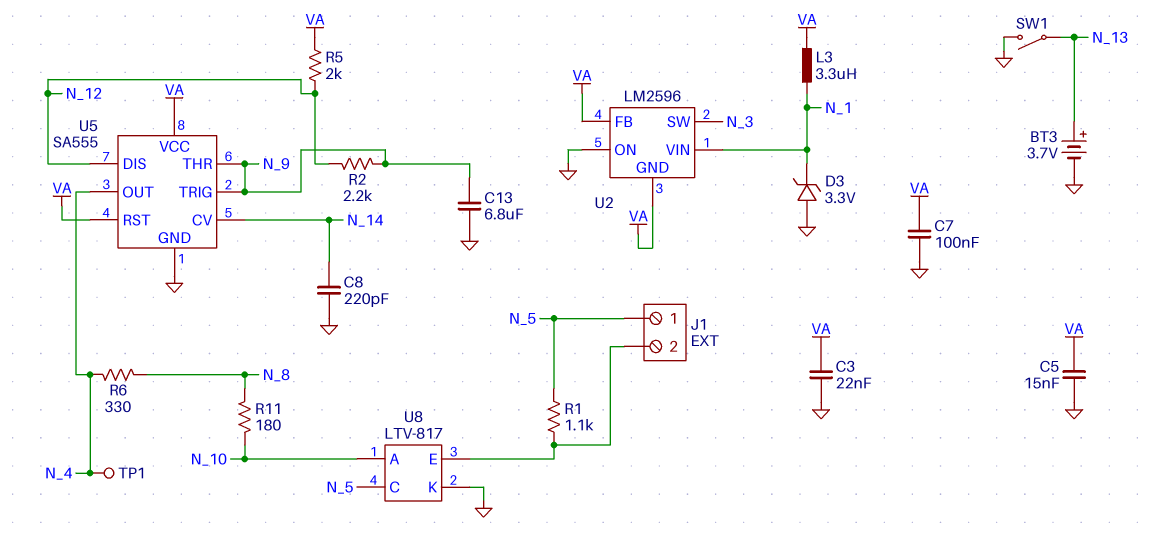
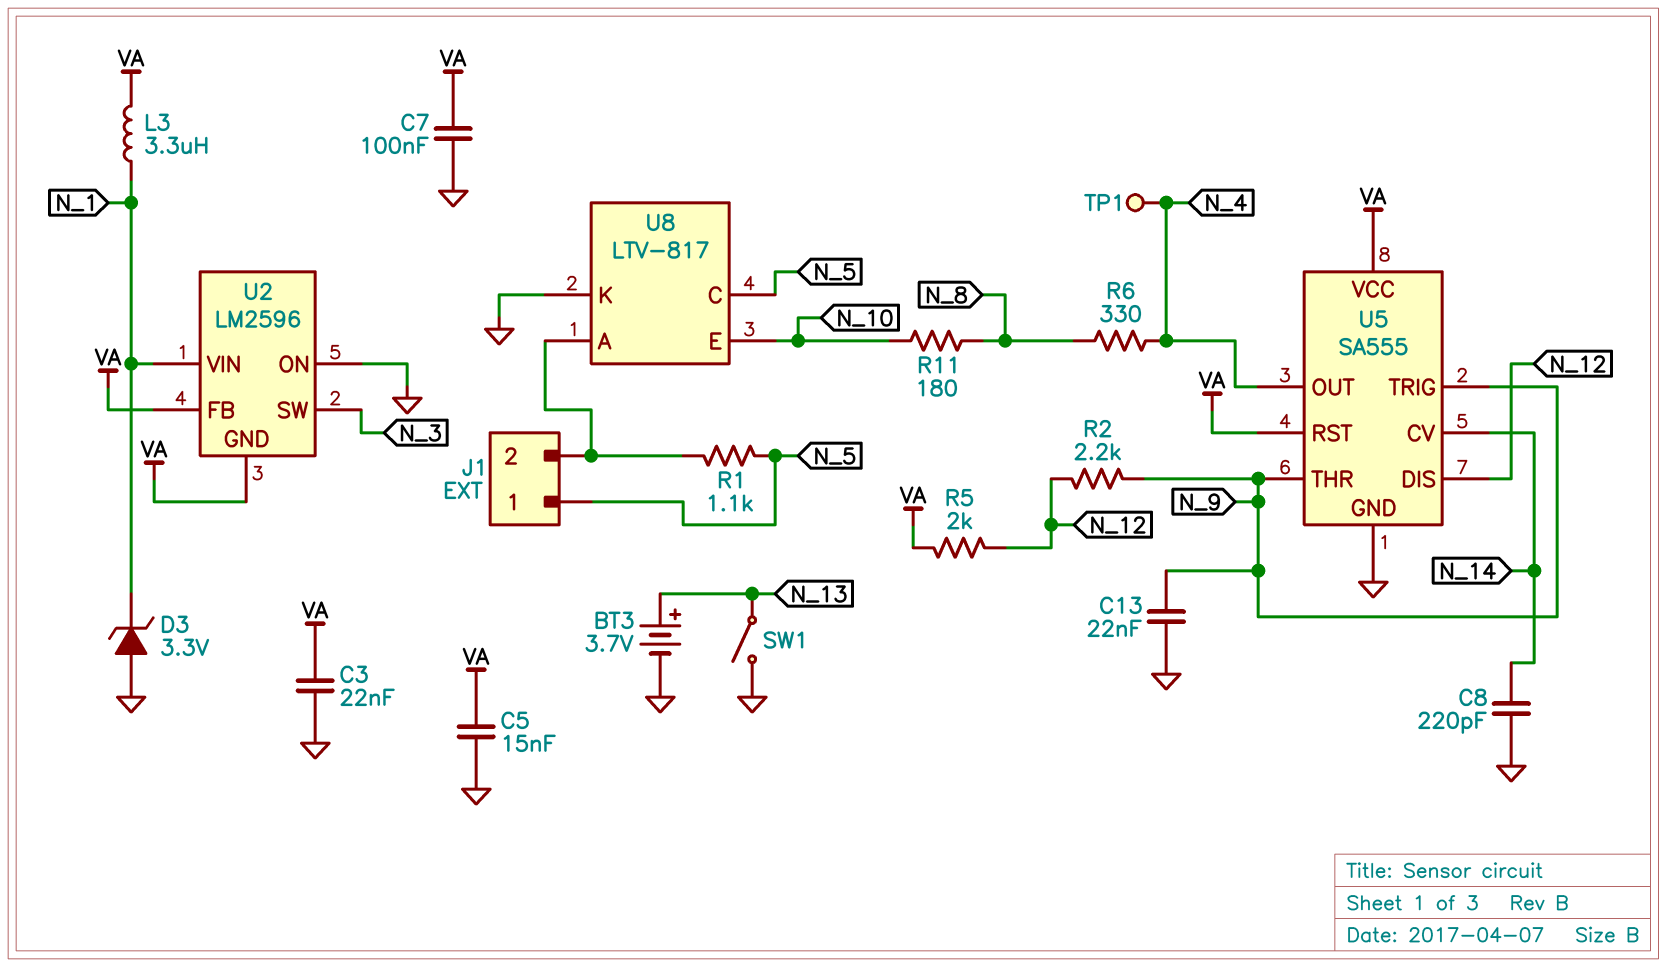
C13: 6.8uF (GND, N_9) -> 22nF (GND, N_9)
U8 pin A: N_10 -> J1/2
U8 pin E: J1/2 -> N_10

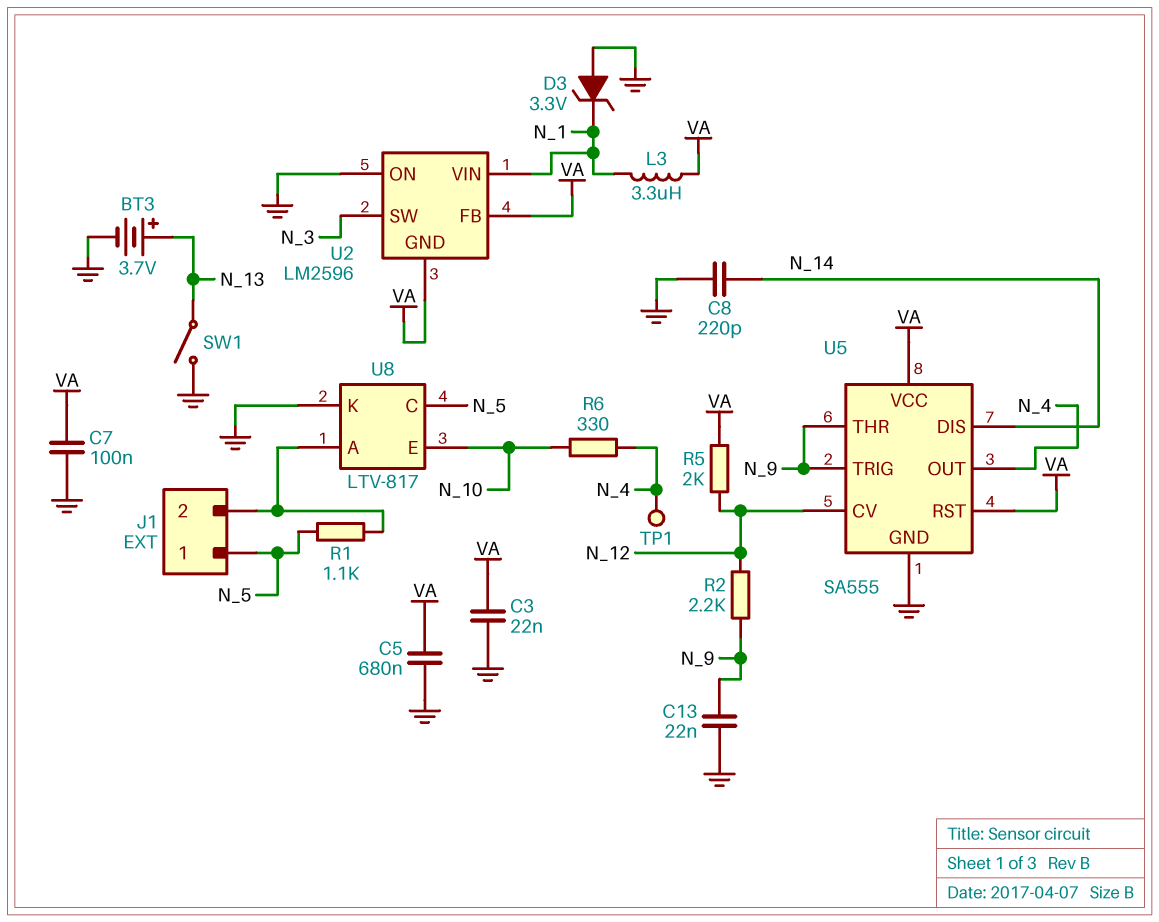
C5: 15nF (GND, VA) -> 680nF (GND, VA)
R6: 330 (N_4, N_8) -> 330 (N_4, N_10)
R11: 180 (N_8, N_10) -> none
U5 pin CV: N_14 -> N_12
U5 pin DIS: N_12 -> N_14

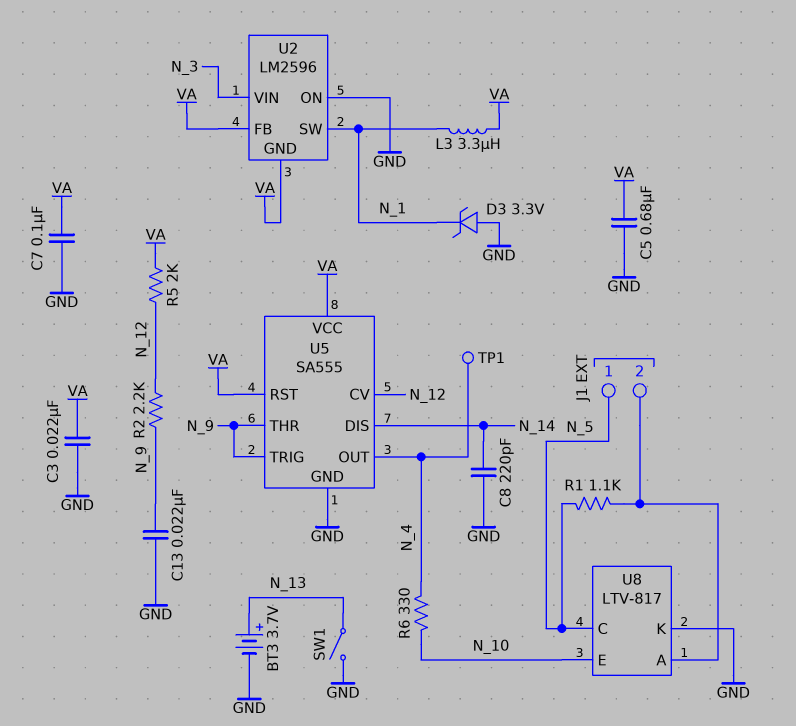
U2 pin SW: N_3 -> N_1
U2 pin VIN: N_1 -> N_3

